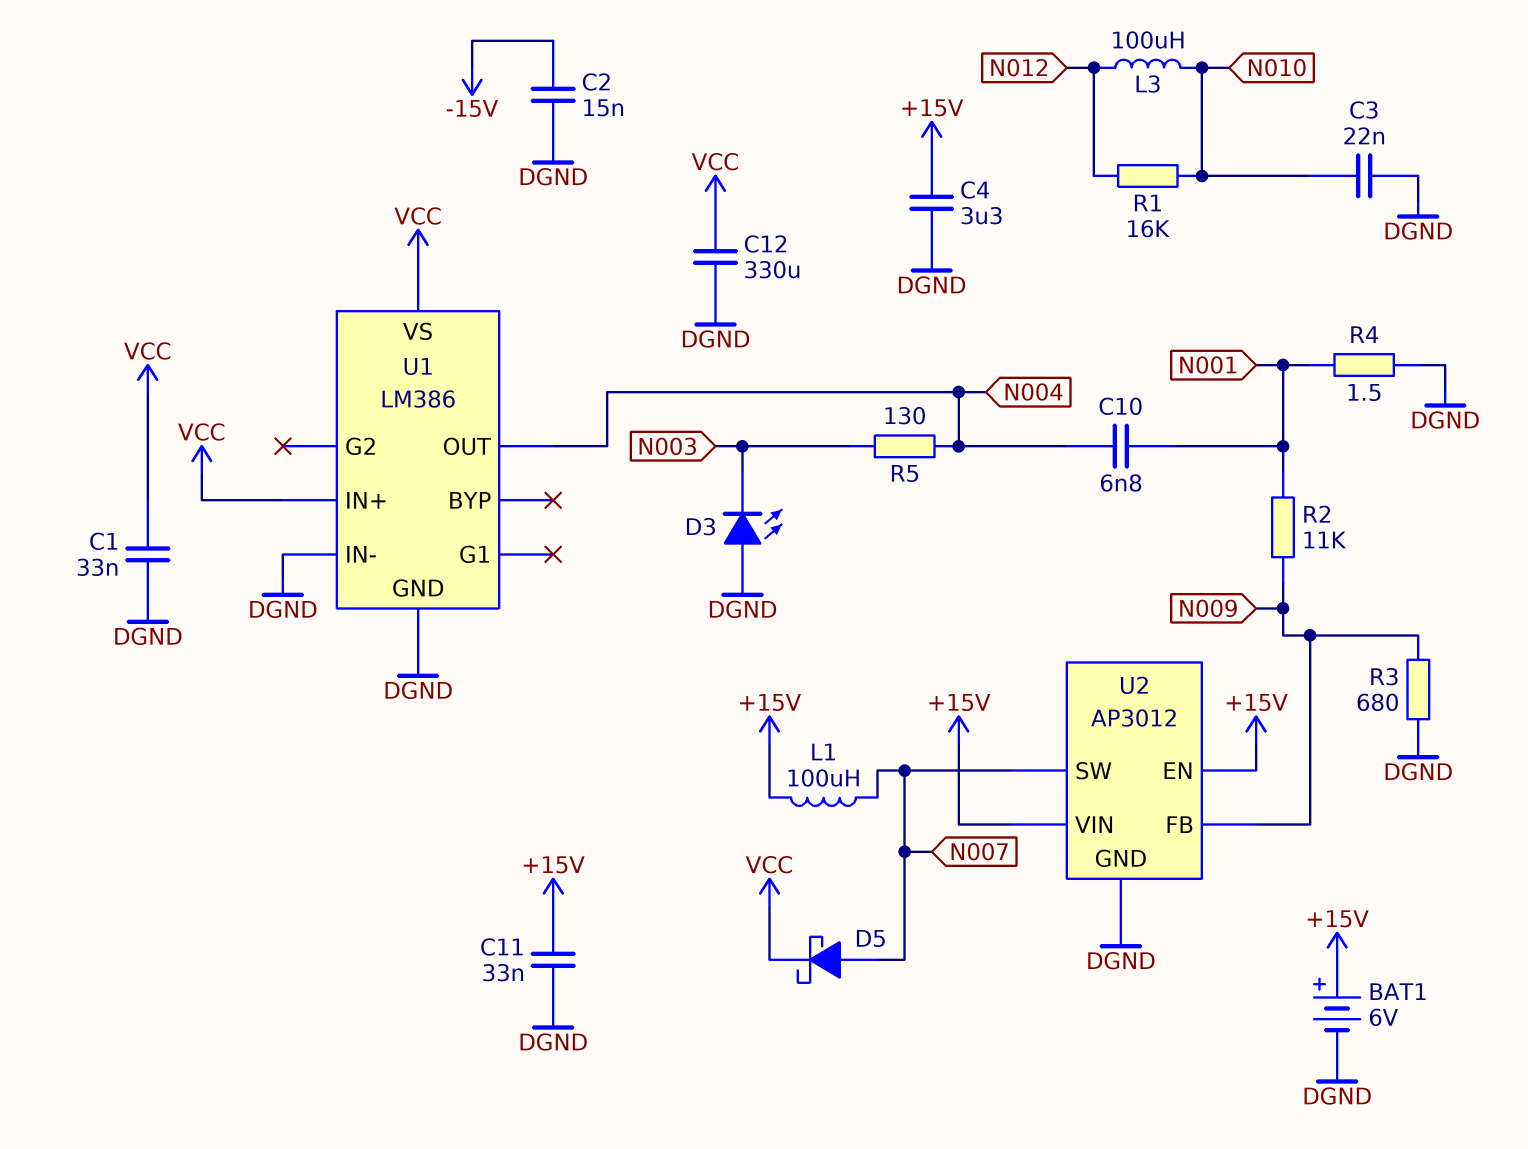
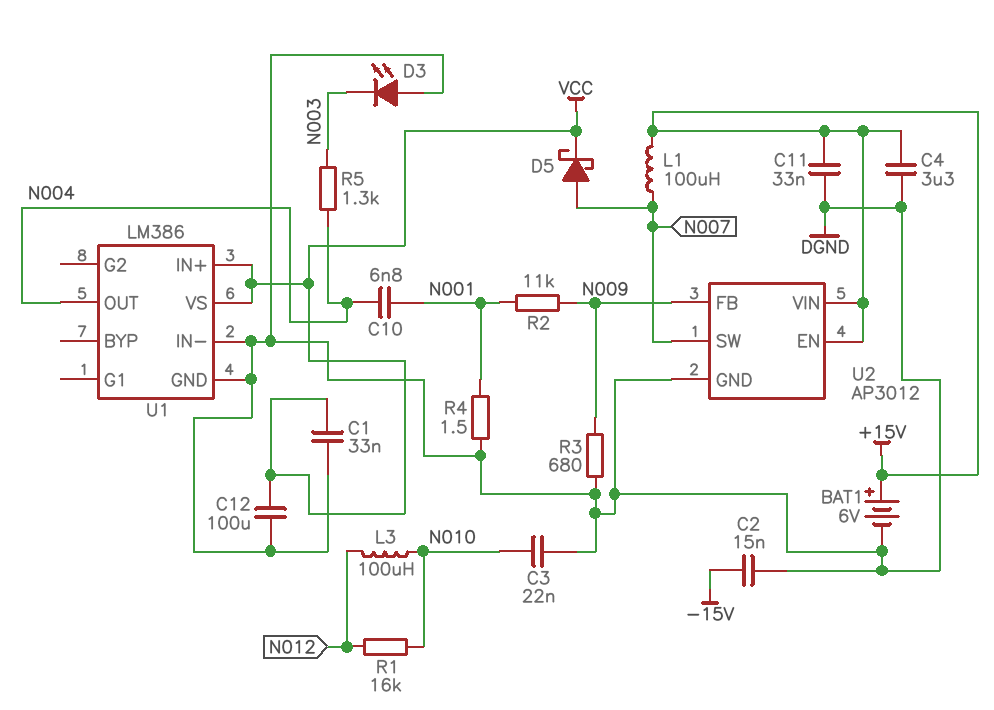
C12: 330uF (DGND, VCC) -> 100uF (DGND, VCC)
R5: 130 (N003, N004) -> 1.3k (N003, N004)

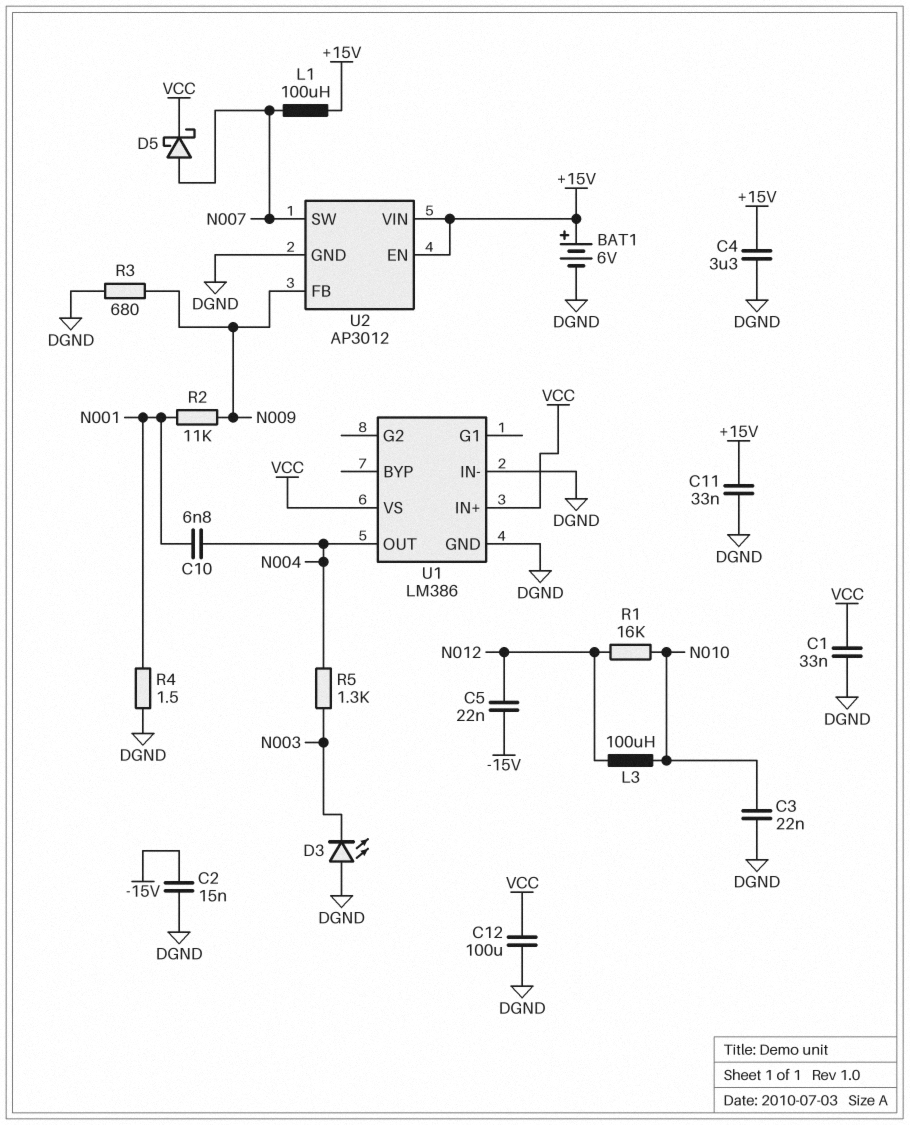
C5: none -> 22nF (-15V, N012)

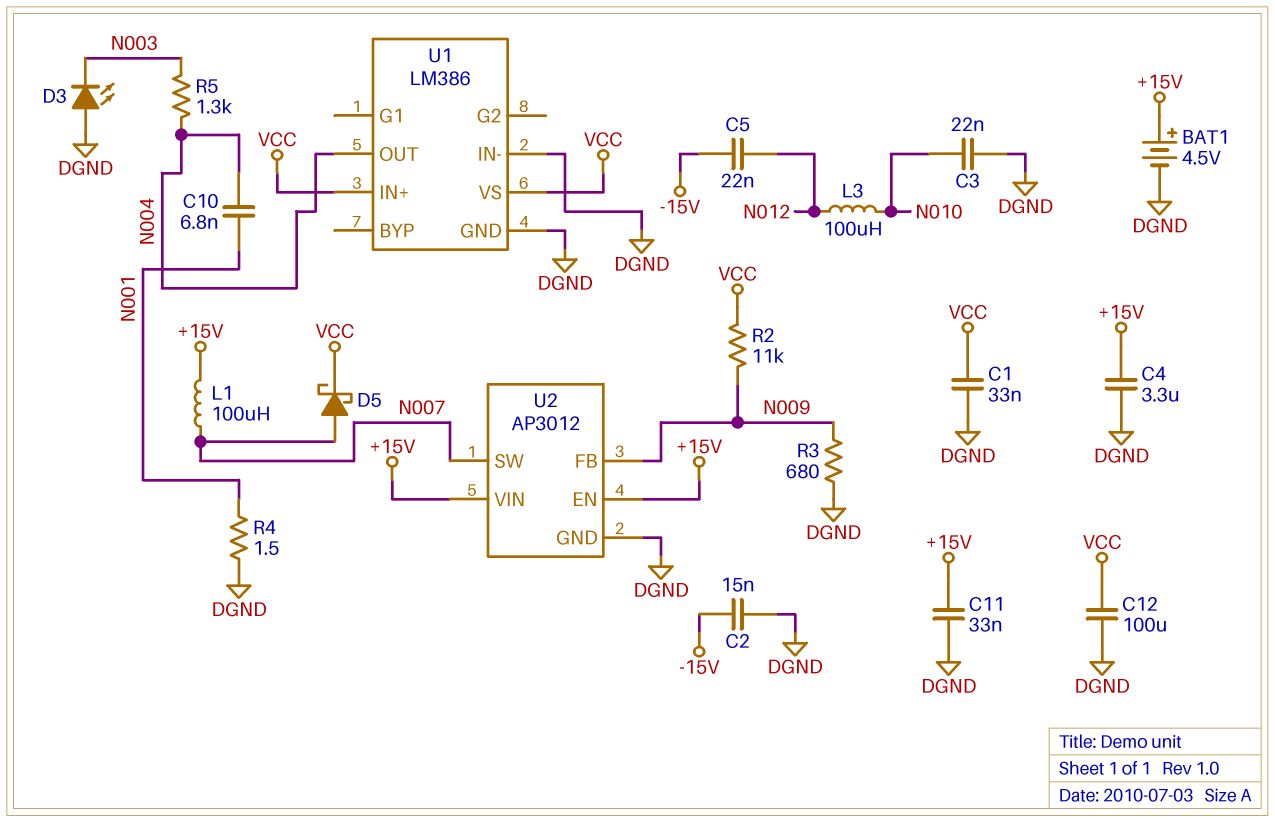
BAT1: 6V (plus +15V, minus DGND) -> 4.5V (plus +15V, minus DGND)
R1: 16k (N010, N012) -> none
R2: 11k (N001, N009) -> 11k (N009, VCC)

